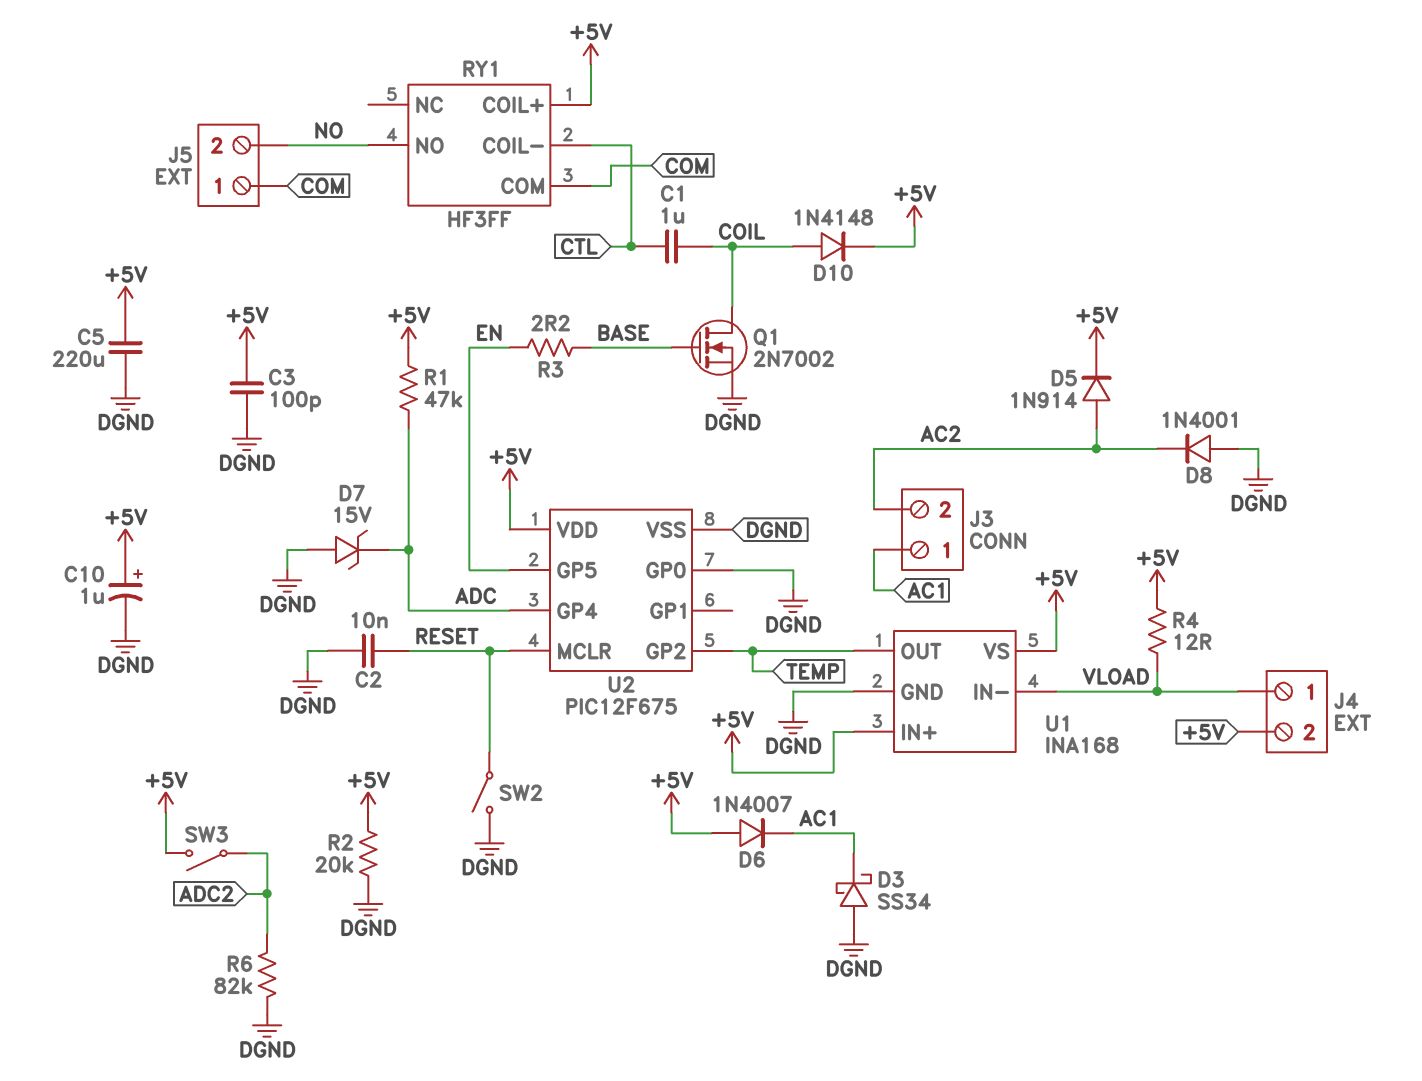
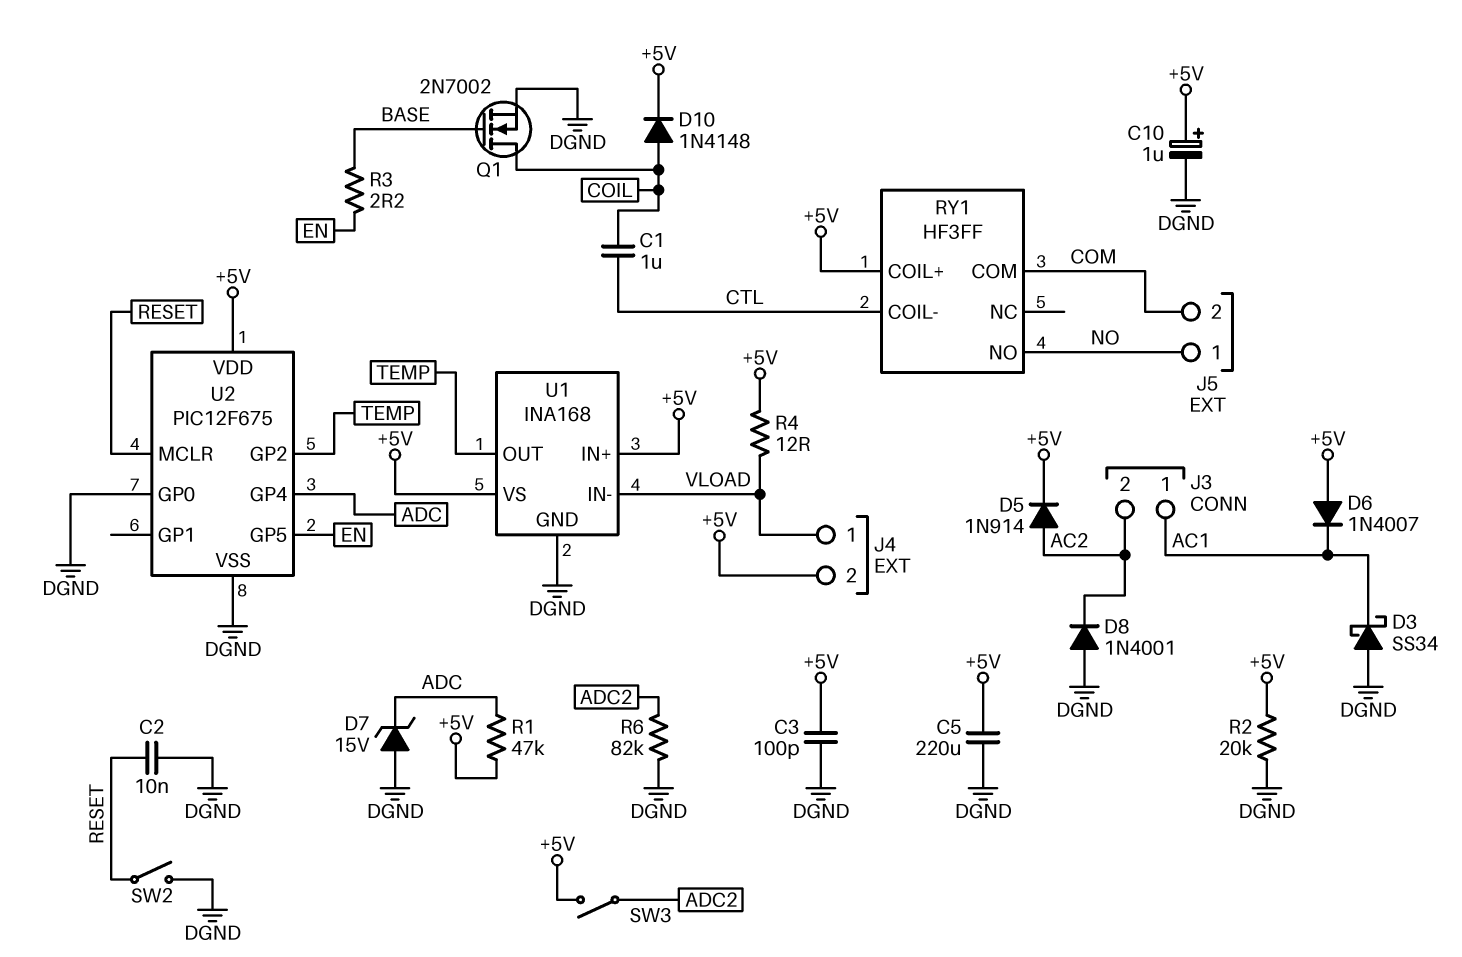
J5 pin 1: COM -> NO
J5 pin 2: NO -> COM

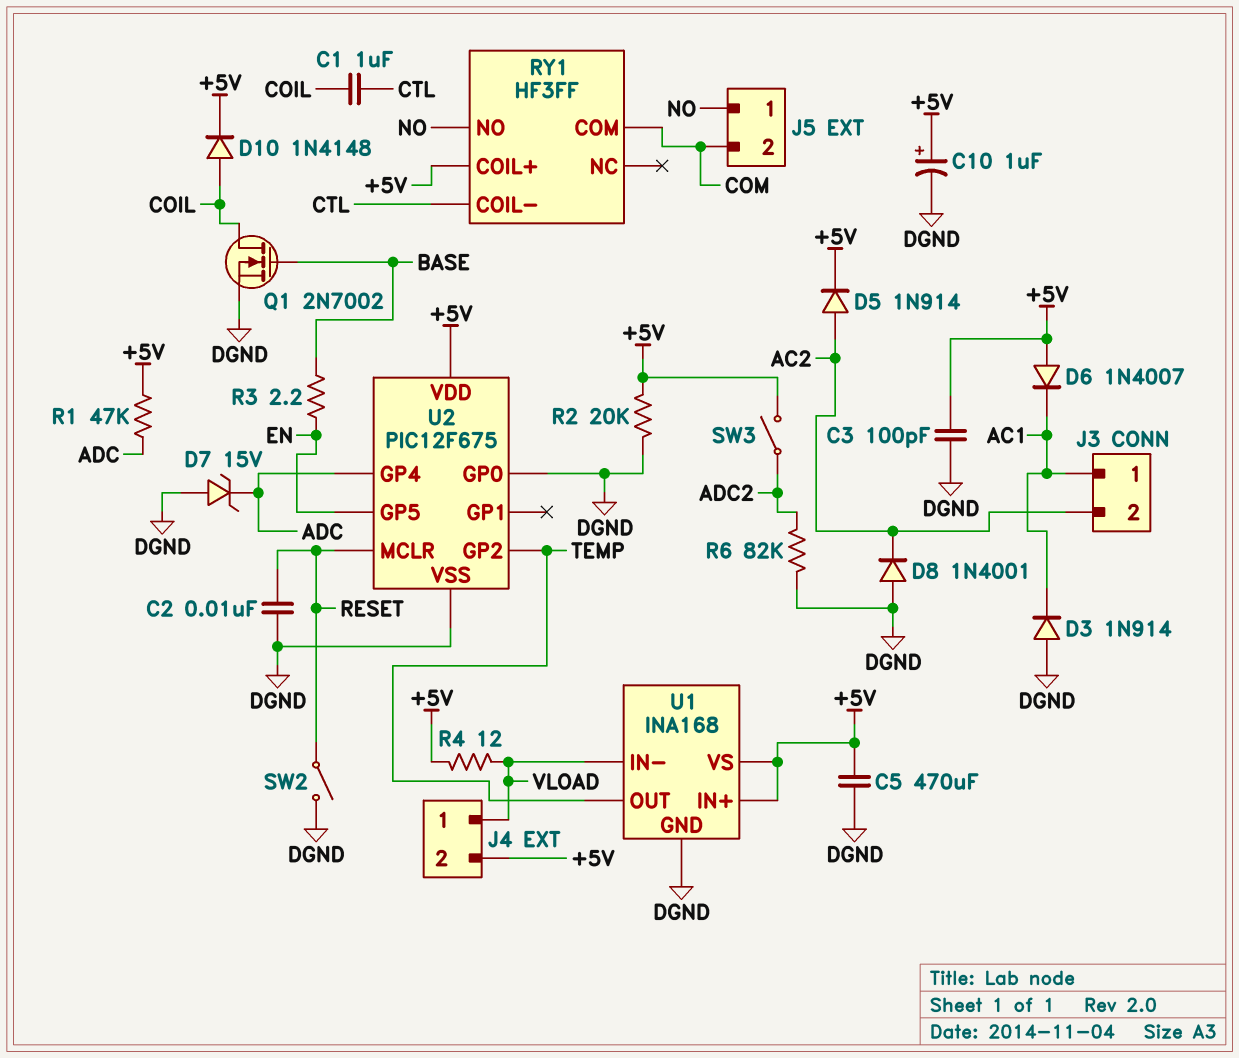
C5: 220uF (+5V, DGND) -> 470uF (+5V, DGND)
D3: schottky SS34 (A DGND, K AC1) -> diode 1N914 (A DGND, K AC1)

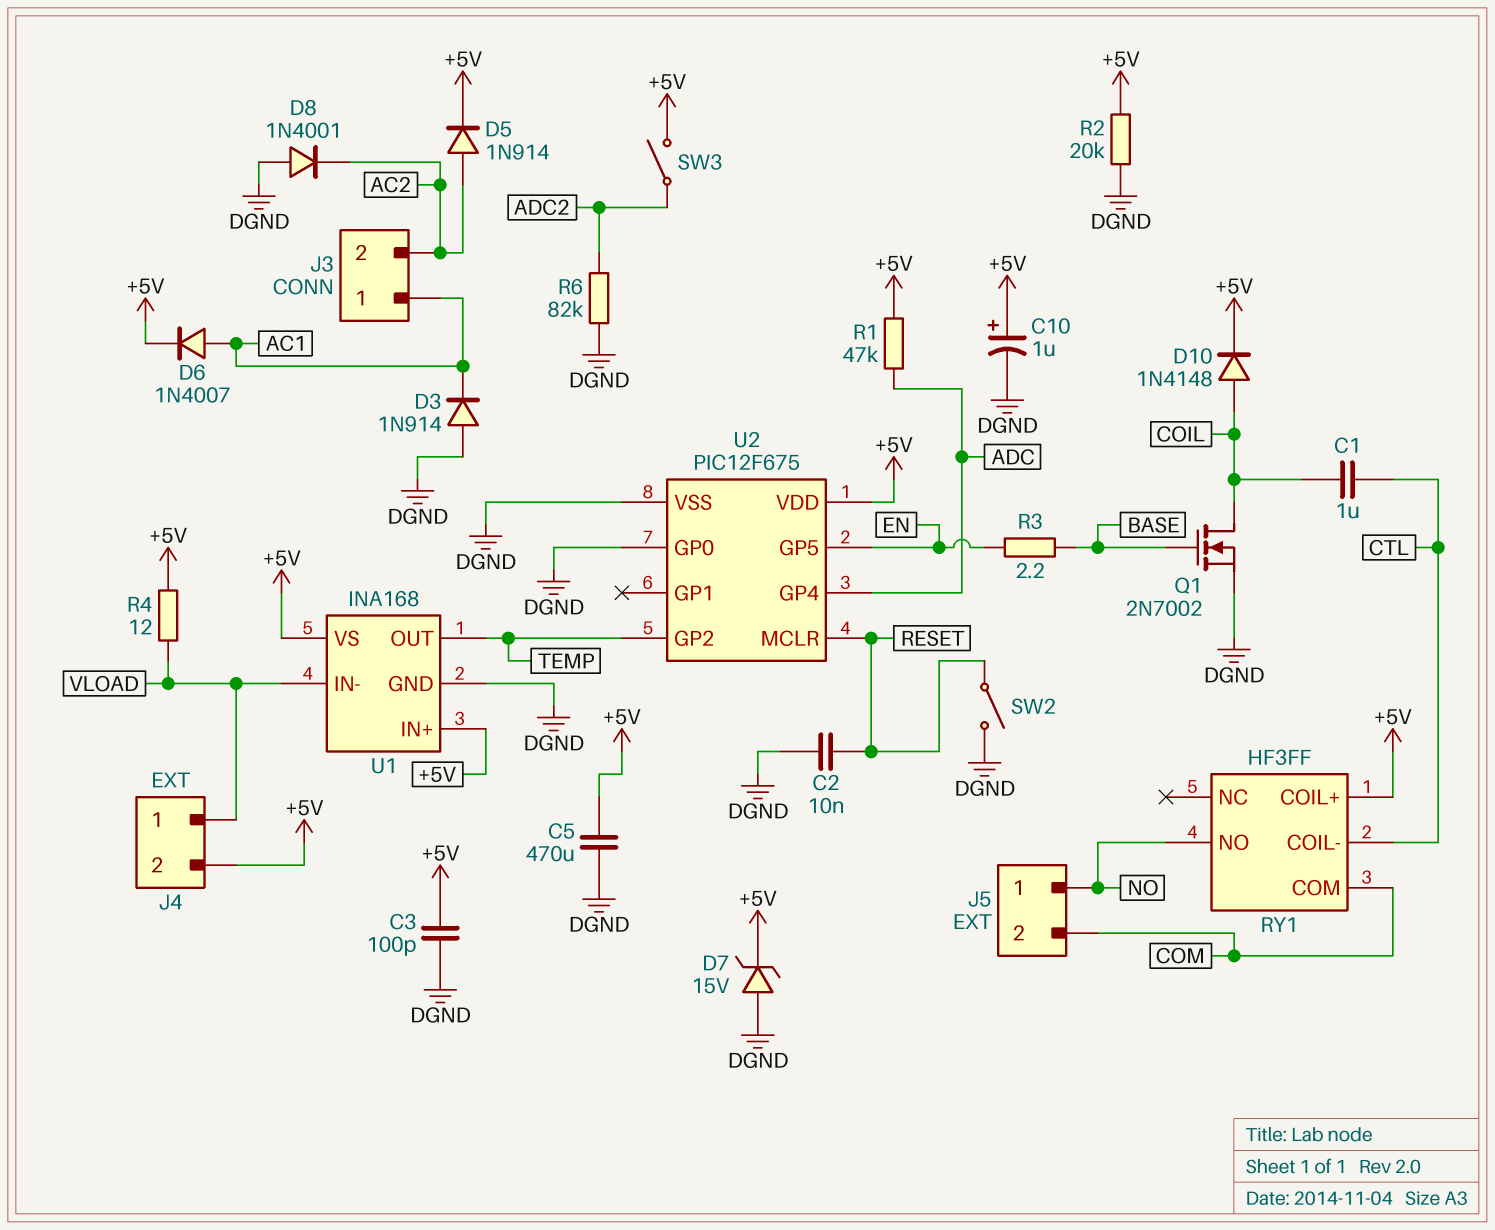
D6: diode 1N4007 (A +5V, K AC1) -> diode 1N4007 (A AC1, K +5V)
D7: zener 15V (A DGND, K ADC) -> zener 15V (A DGND, K +5V)

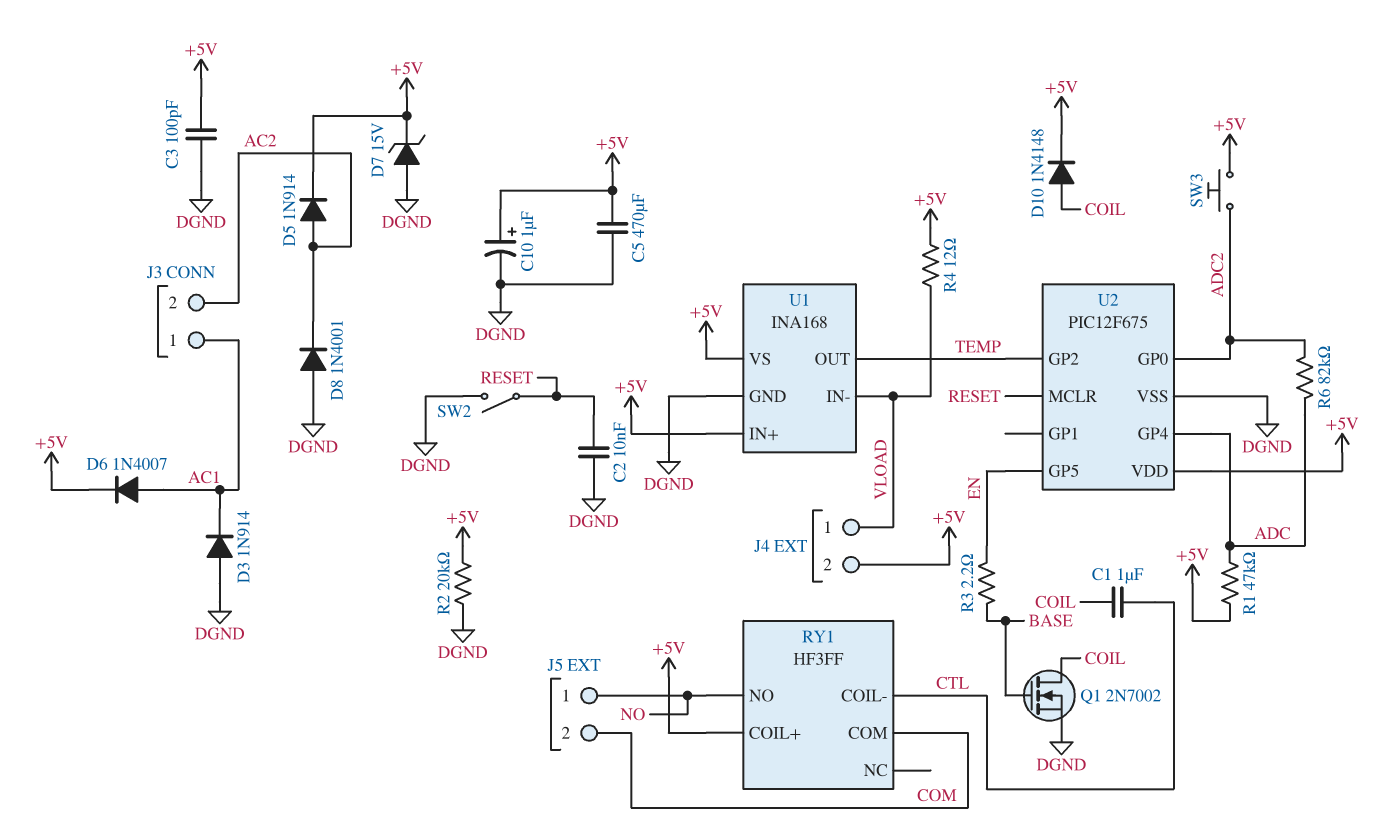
R6: 82k (ADC2, DGND) -> 82k (ADC, ADC2)
SW3: switch (+5V, ADC2) -> button (+5V, ADC2)
U2 pin GP0: DGND -> ADC2

